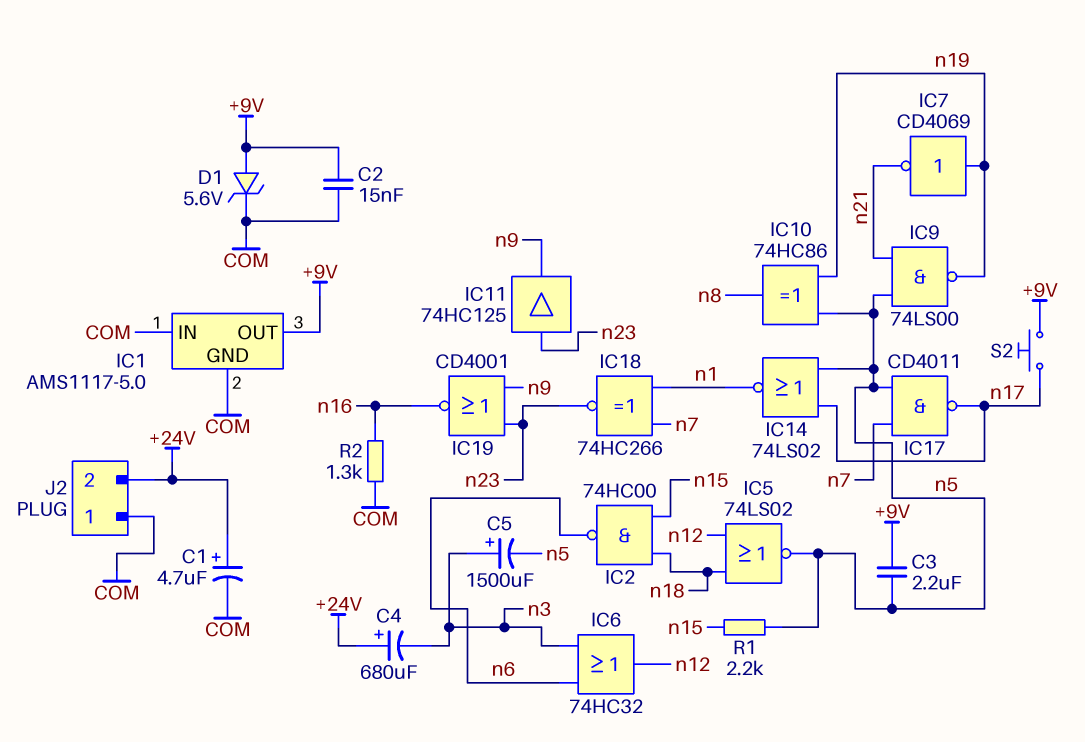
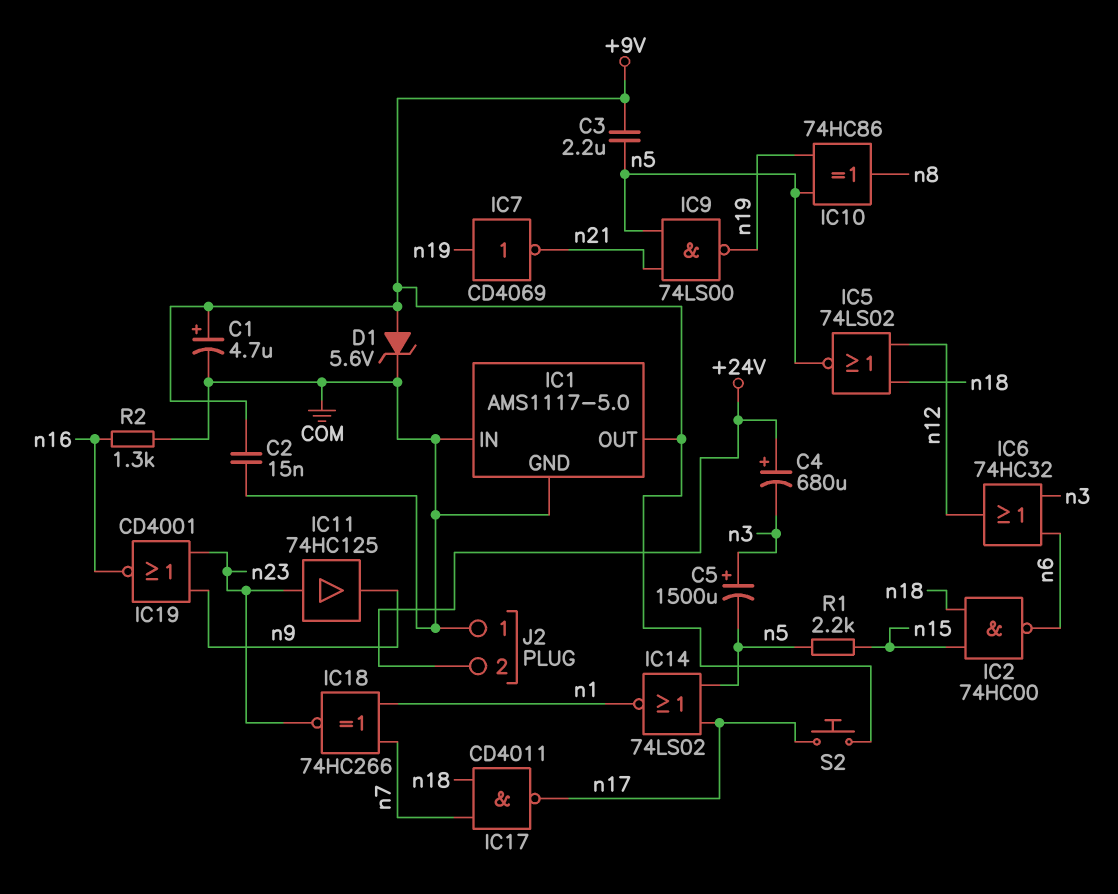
C1: 4.7uF (plus +24V, minus COM) -> 4.7uF (plus +9V, minus COM)
IC17: NAND CD4011 (in n5, in n7, out n17) -> NAND CD4011 (in n7, in n18, out n17)

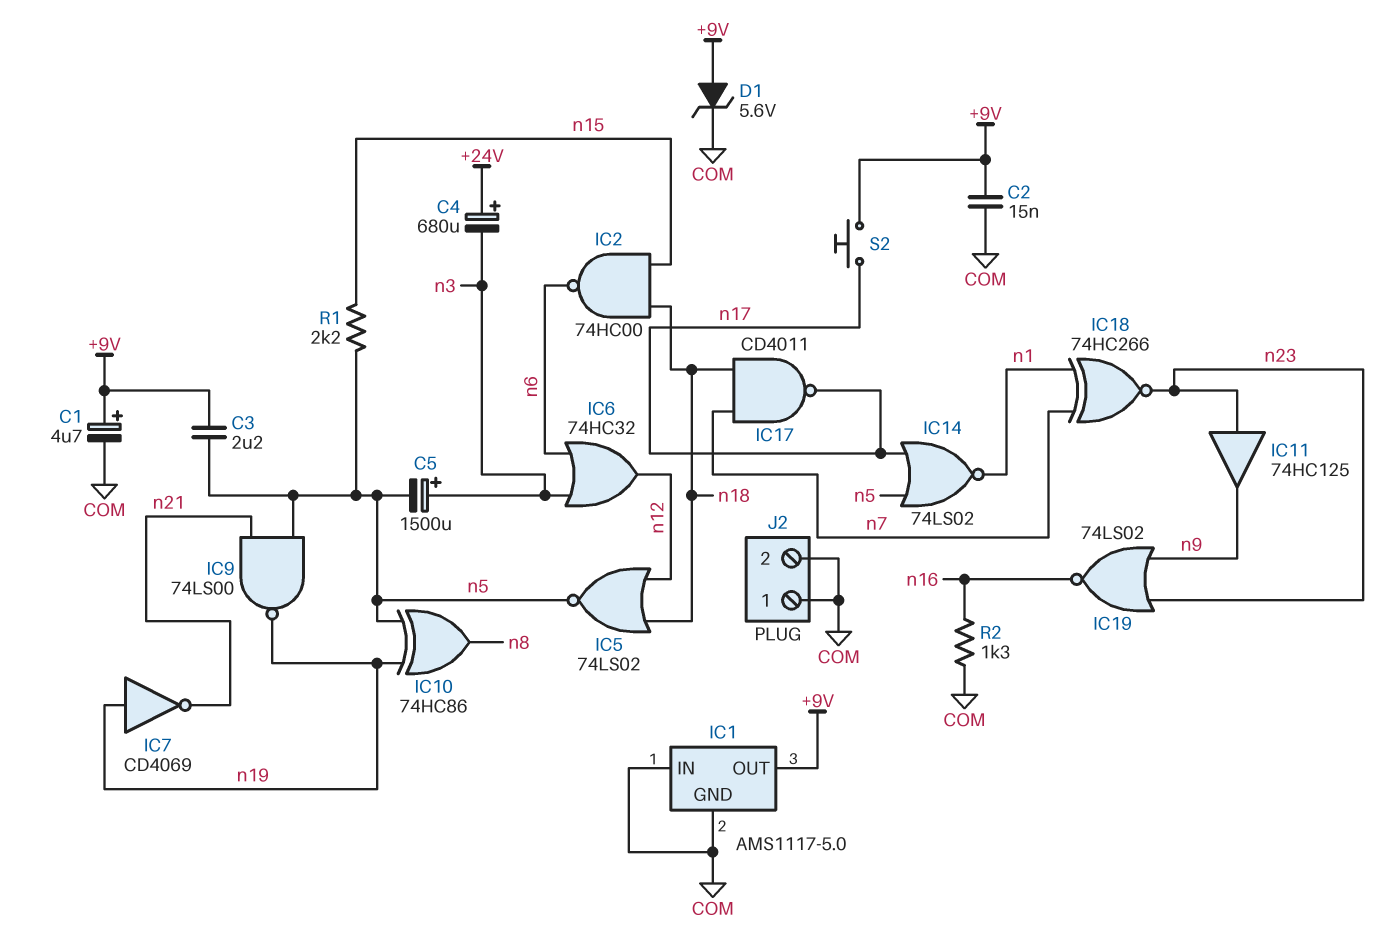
IC19: NOR CD4001 (in n9, in n23, out n16) -> NOR 74LS02 (in n9, in n23, out n16)
J2 pin 2: +24V -> COM

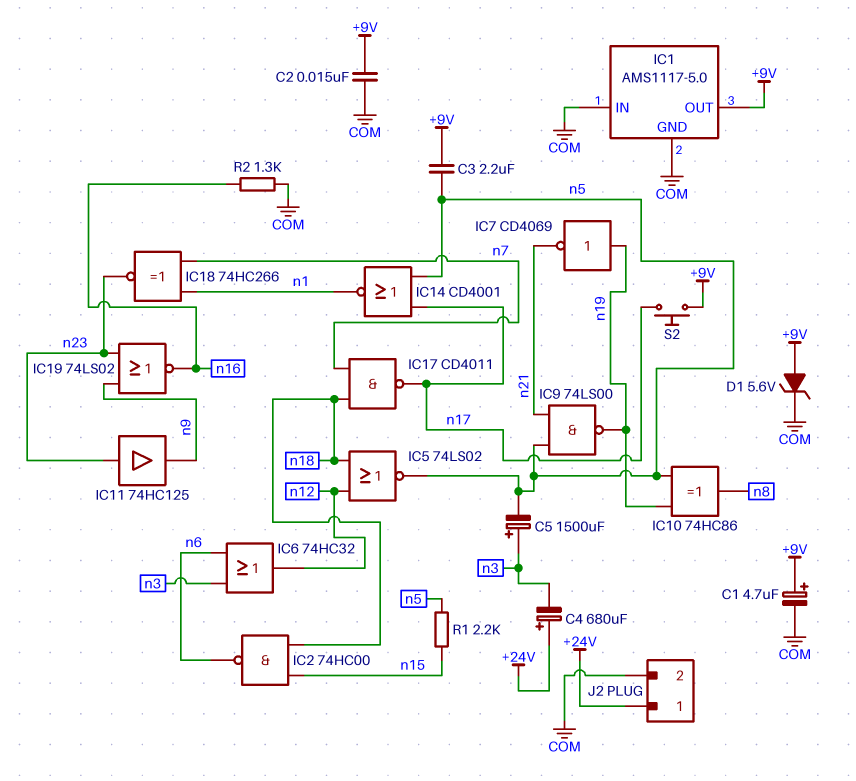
IC14: NOR 74LS02 (in n5, in n17, out n1) -> NOR CD4001 (in n5, in n17, out n1)
J2 pin 1: COM -> +24V

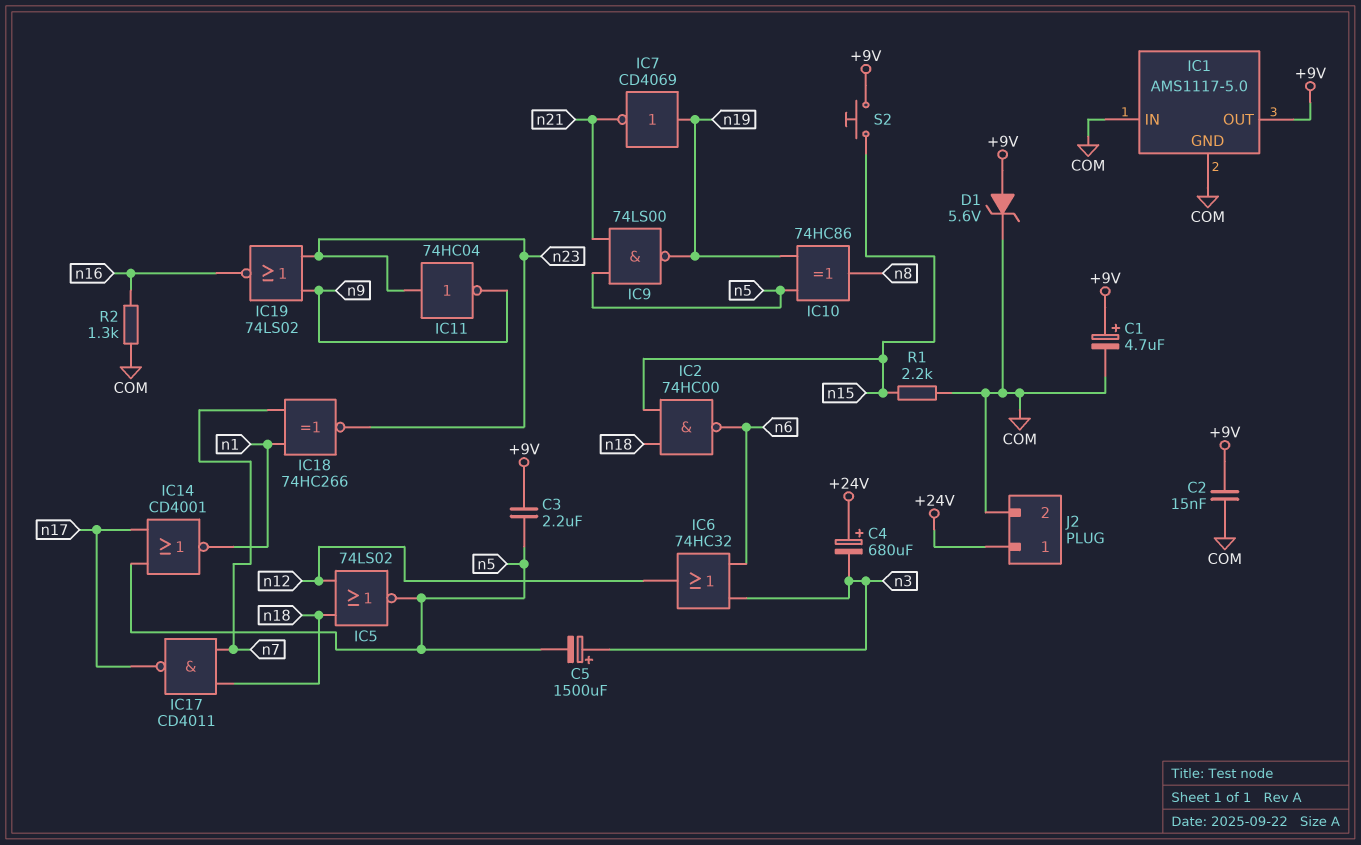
IC11: buffer 74HC125 (in n23, out n9) -> NOT 74HC04 (in n23, out n9)
R1: 2.2k (n5, n15) -> 2.2k (COM, n15)
S2: button (+9V, n17) -> button (+9V, n15)

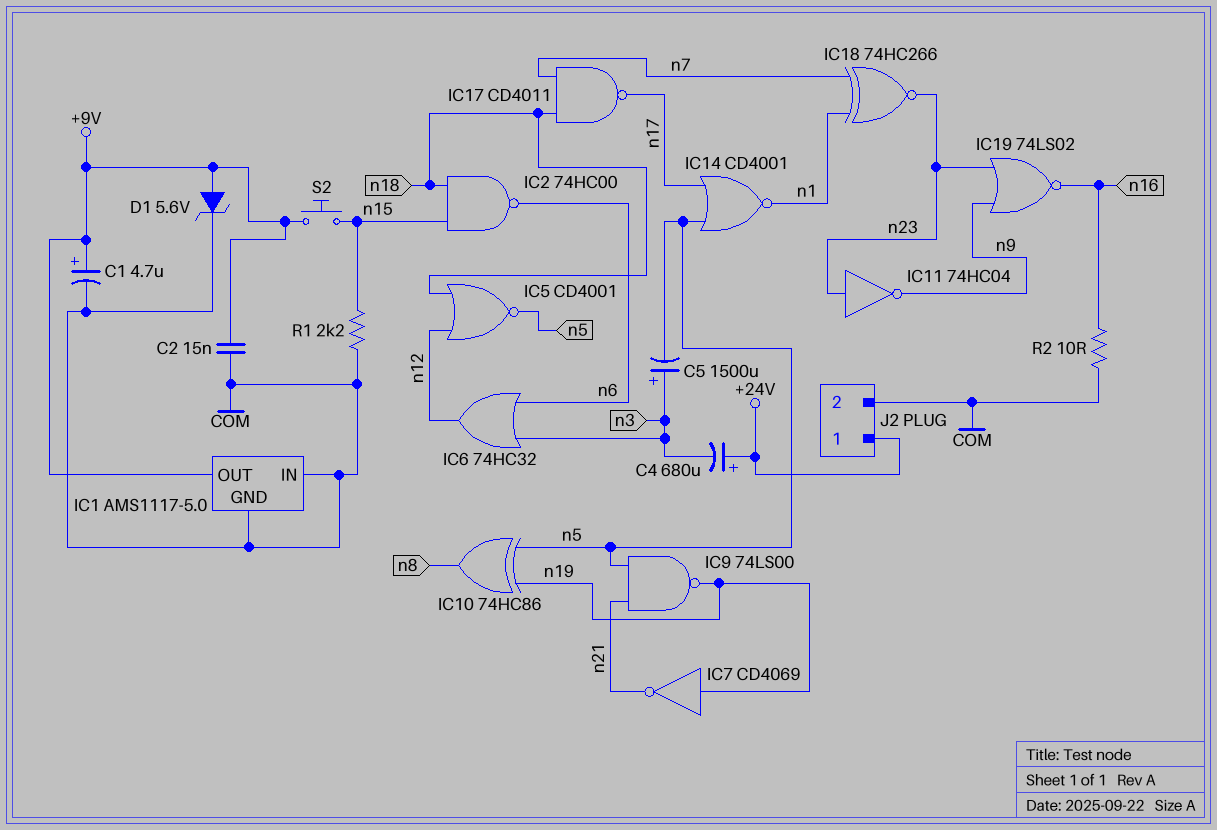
C3: 2.2uF (+9V, n5) -> none
IC5: NOR 74LS02 (in n12, in n18, out n5) -> NOR CD4001 (in n12, in n18, out n5)
R2: 1.3k (COM, n16) -> 10 (COM, n16)

